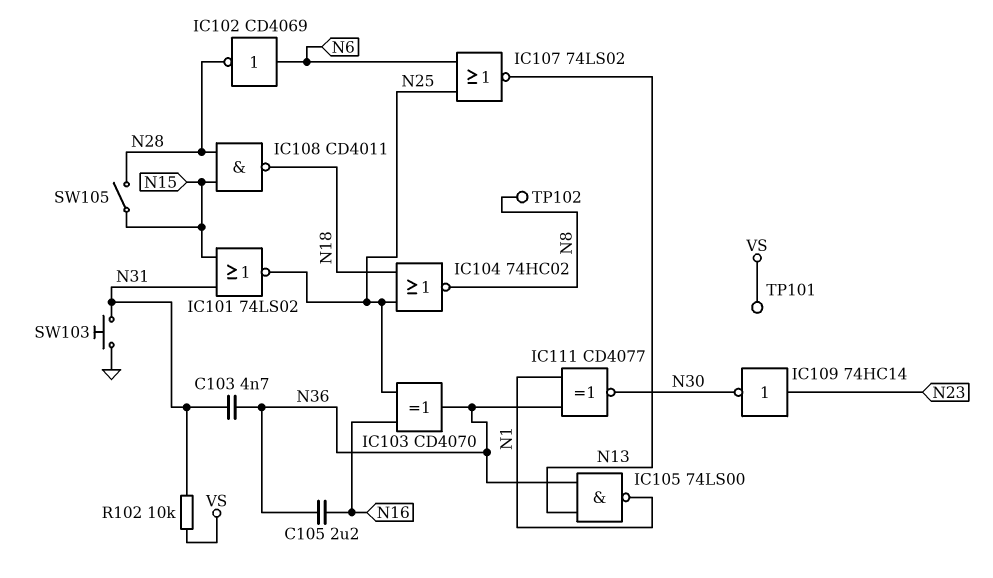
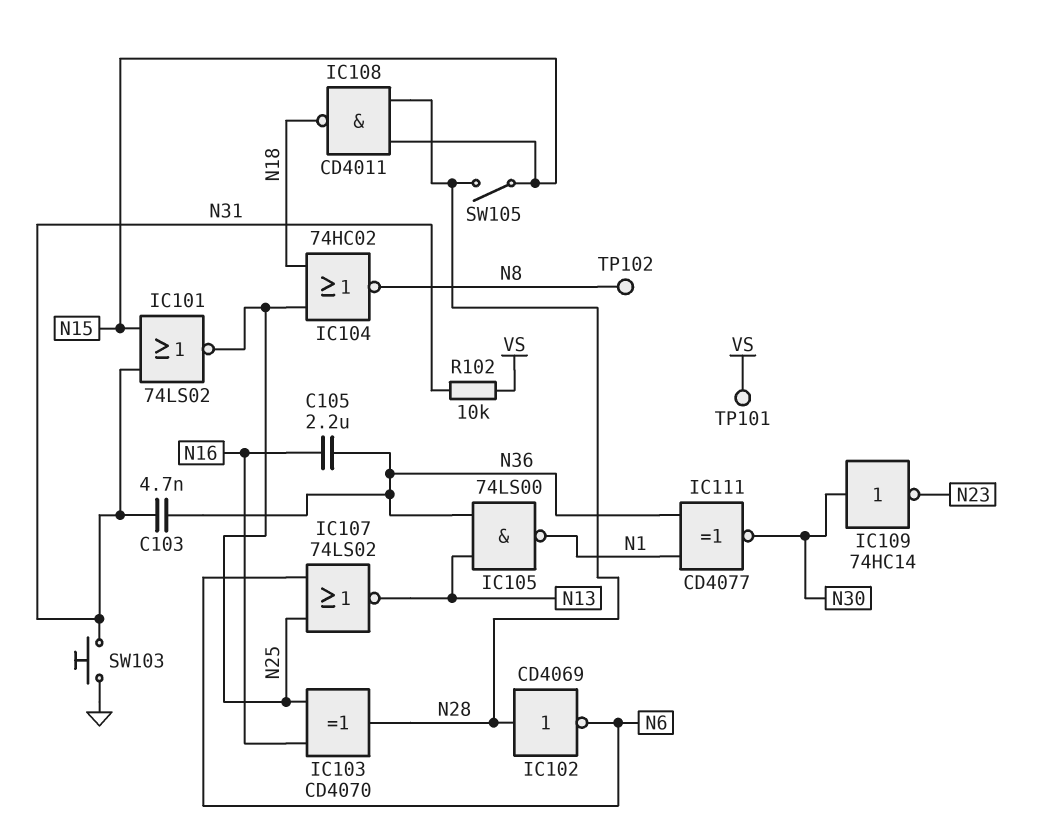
IC102: NOT CD4069 (in N6, out N28) -> NOT CD4069 (in N28, out N6)
IC103: XOR CD4070 (in N16, in N25, out N36) -> XOR CD4070 (in N16, in N25, out N28)
IC109: NOT 74HC14 (in N23, out N30) -> NOT 74HC14 (in N30, out N23)

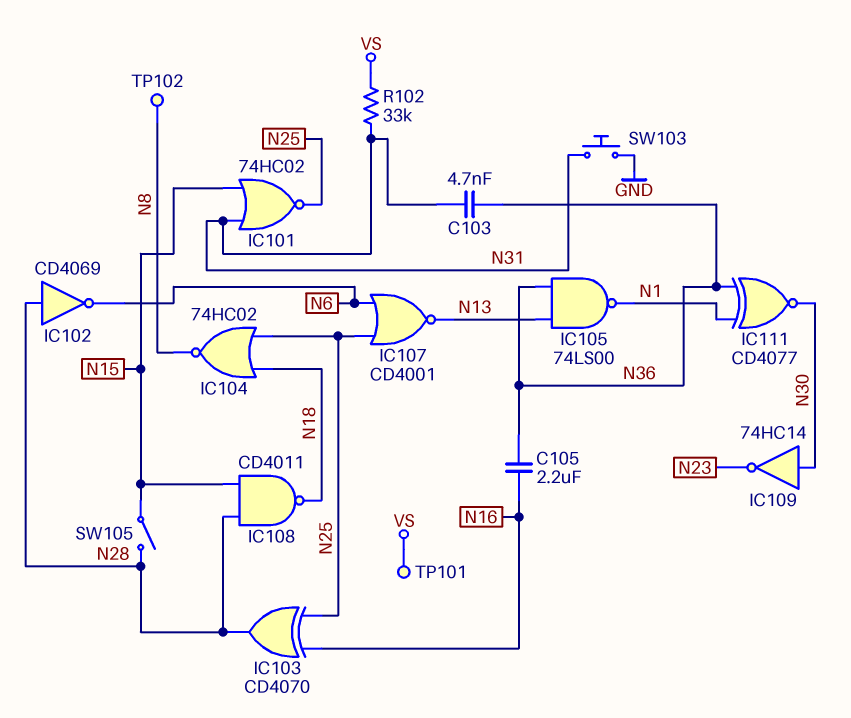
IC101: NOR 74LS02 (in N15, in N31, out N25) -> NOR 74HC02 (in N15, in N31, out N25)
IC107: NOR 74LS02 (in N6, in N25, out N13) -> NOR CD4001 (in N6, in N25, out N13)
R102: 10k (N31, VS) -> 33k (N31, VS)

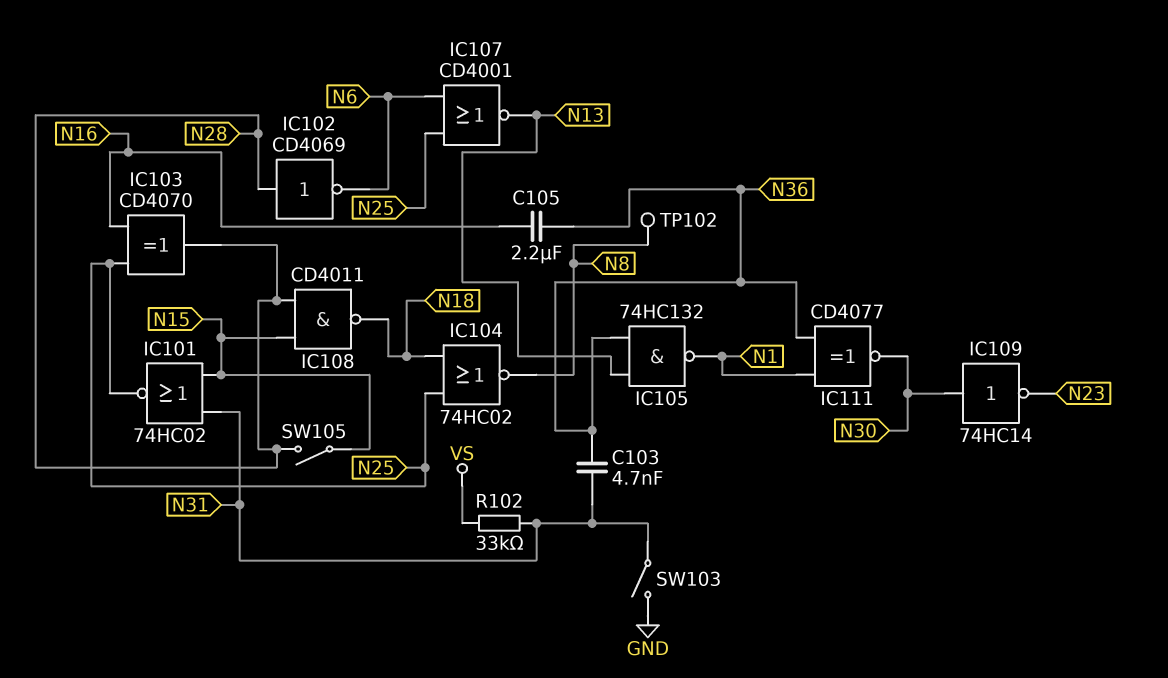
IC105: NAND 74LS00 (in N13, in N36, out N1) -> NAND 74HC132 (in N13, in N36, out N1)
SW103: button (GND, N31) -> switch (GND, N31)
TP101: test point (VS) -> none

